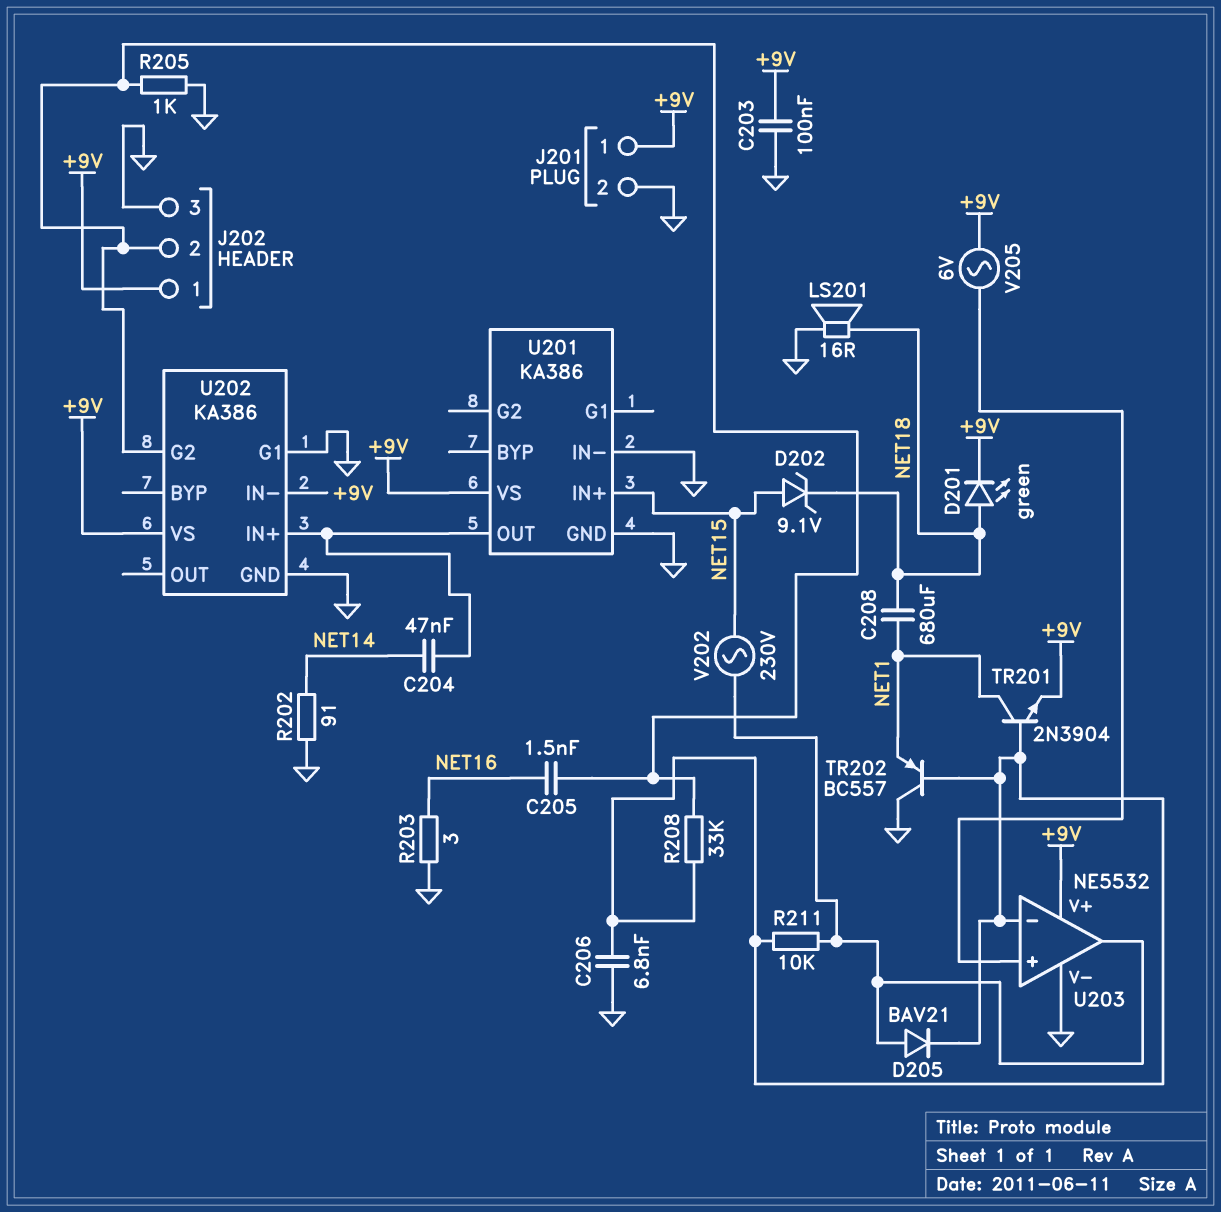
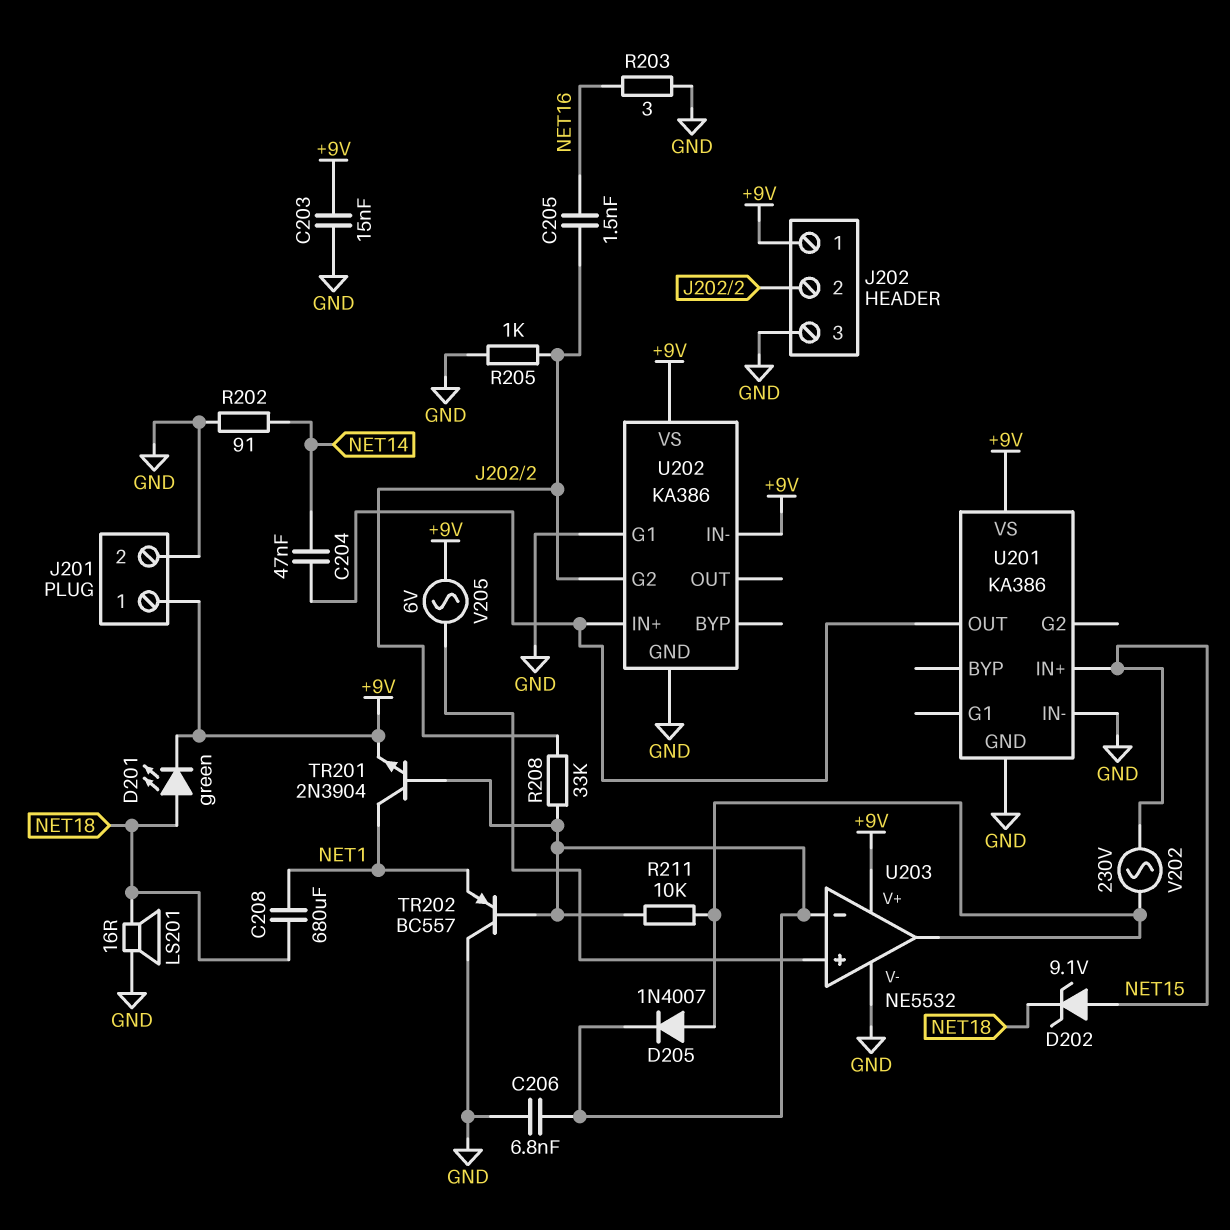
C203: 100nF (+9V, GND) -> 15nF (+9V, GND)
D205: diode BAV21 (A U203/out, K U203/in-) -> diode 1N4007 (A U203/out, K U203/in-)

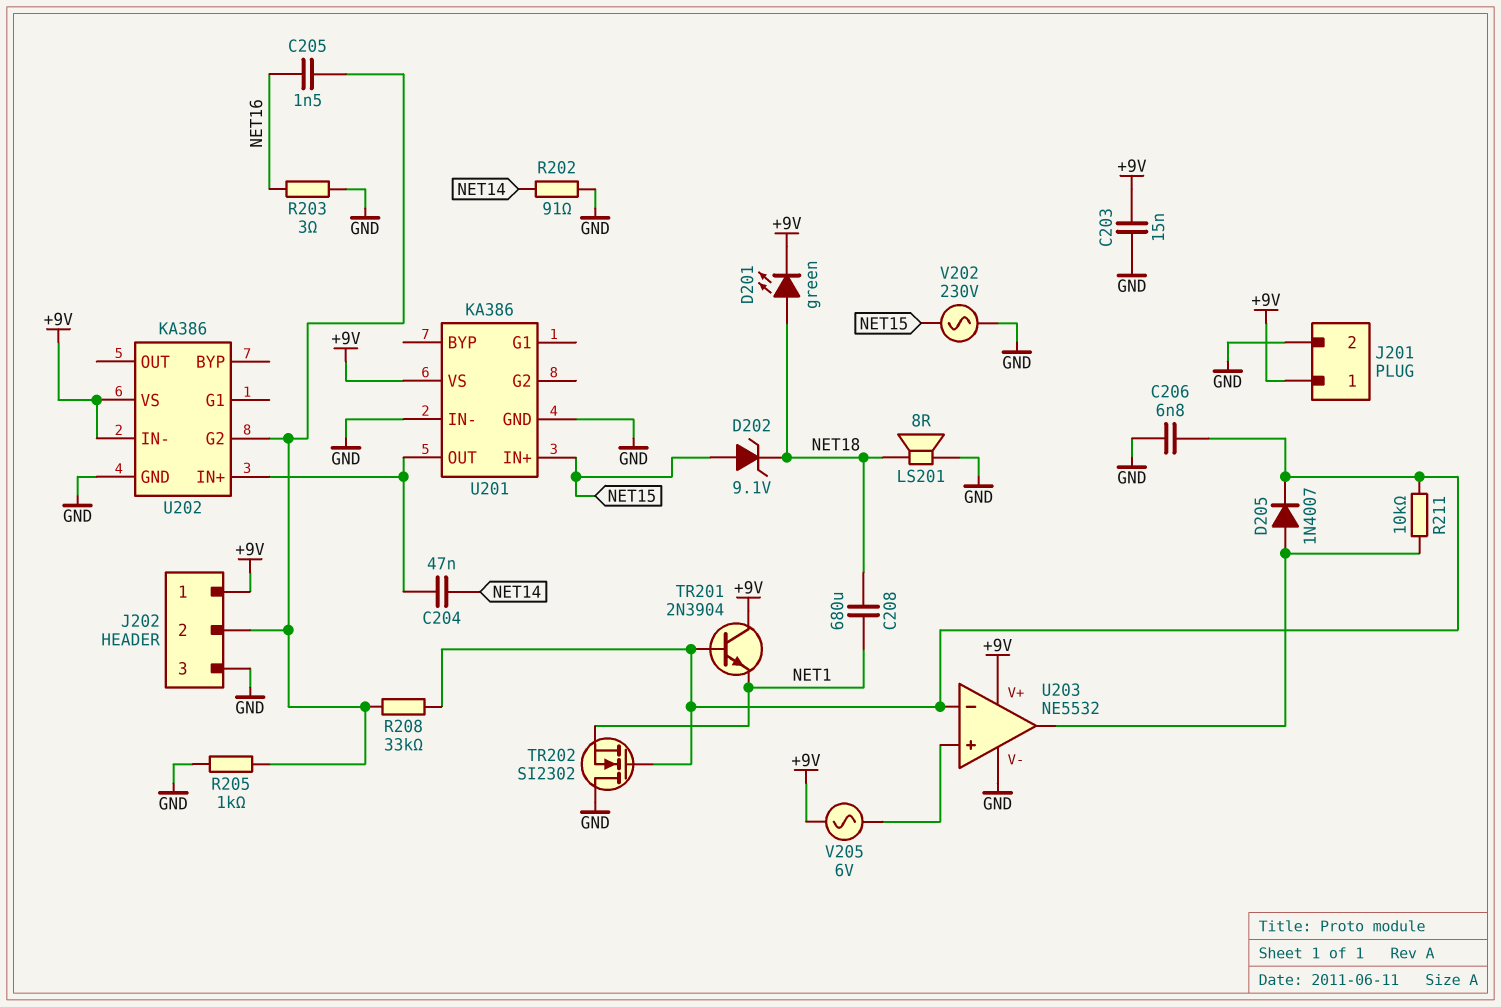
LS201: speaker 16R (GND, NET18) -> speaker 8R (GND, NET18)
TR201: NPN 2N3904 (B U203/in-, C NET1, E +9V) -> NPN 2N3904 (B U203/in-, C +9V, E NET1)
TR202: PNP BC557 (B U203/in-, C GND, E NET1) -> NMOS SI2302 (G U203/in-, D GND, S NET1)
U202 pin G1: GND -> none
V202: AC 230V (NET15, U203/out) -> AC 230V (GND, NET15)

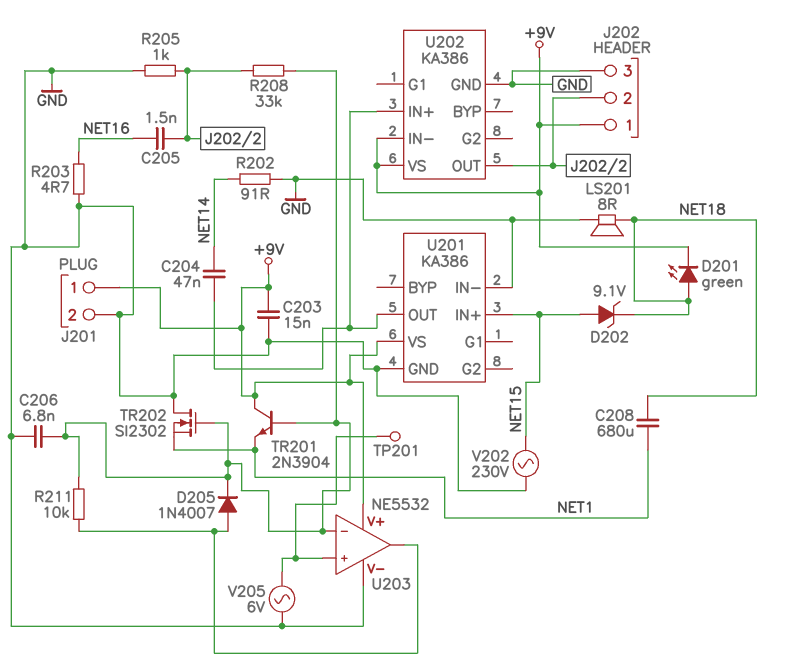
R203: 3 (GND, NET16) -> 4.7 (GND, NET16)
TP201: none -> test point (U203/in+)
U202 pin G2: J202/2 -> none
U202 pin OUT: none -> J202/2
V205: AC 6V (+9V, U203/in+) -> AC 6V (GND, U203/in+)

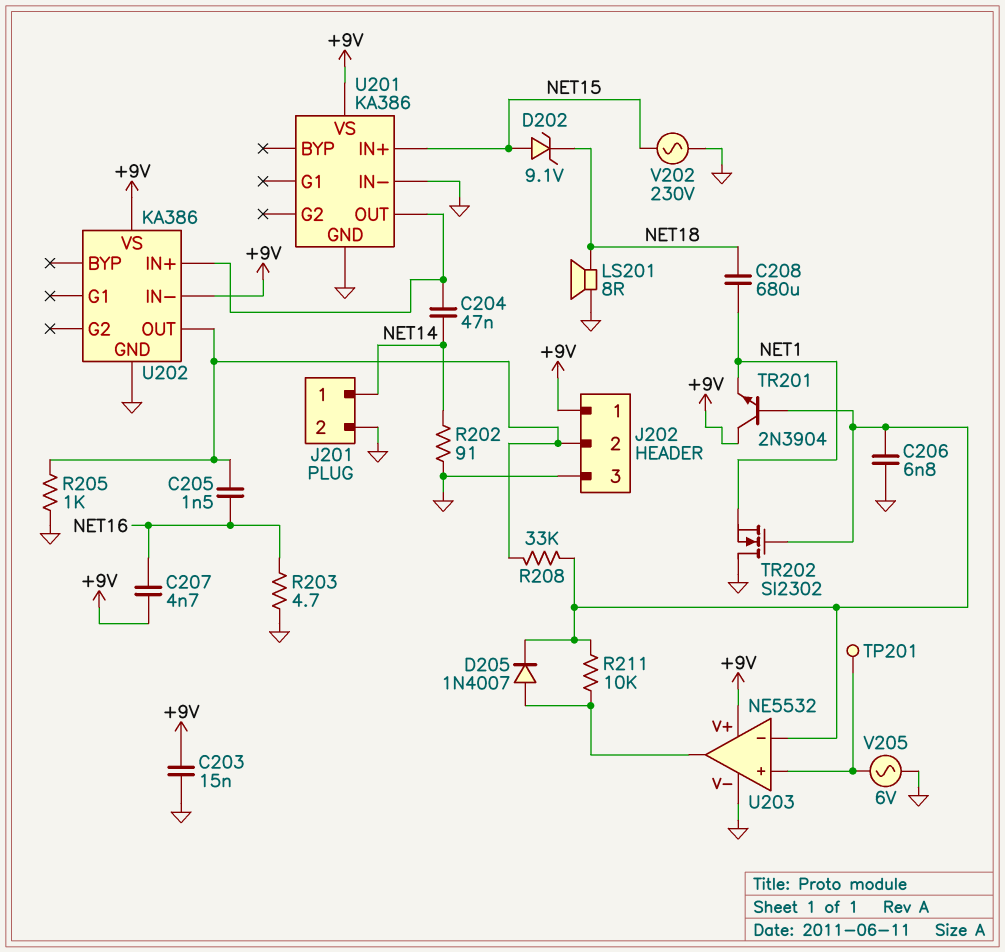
C207: none -> 4.7nF (+9V, NET16)
D201: LED green (A NET18, K +9V) -> none
J201 pin 1: +9V -> NET14

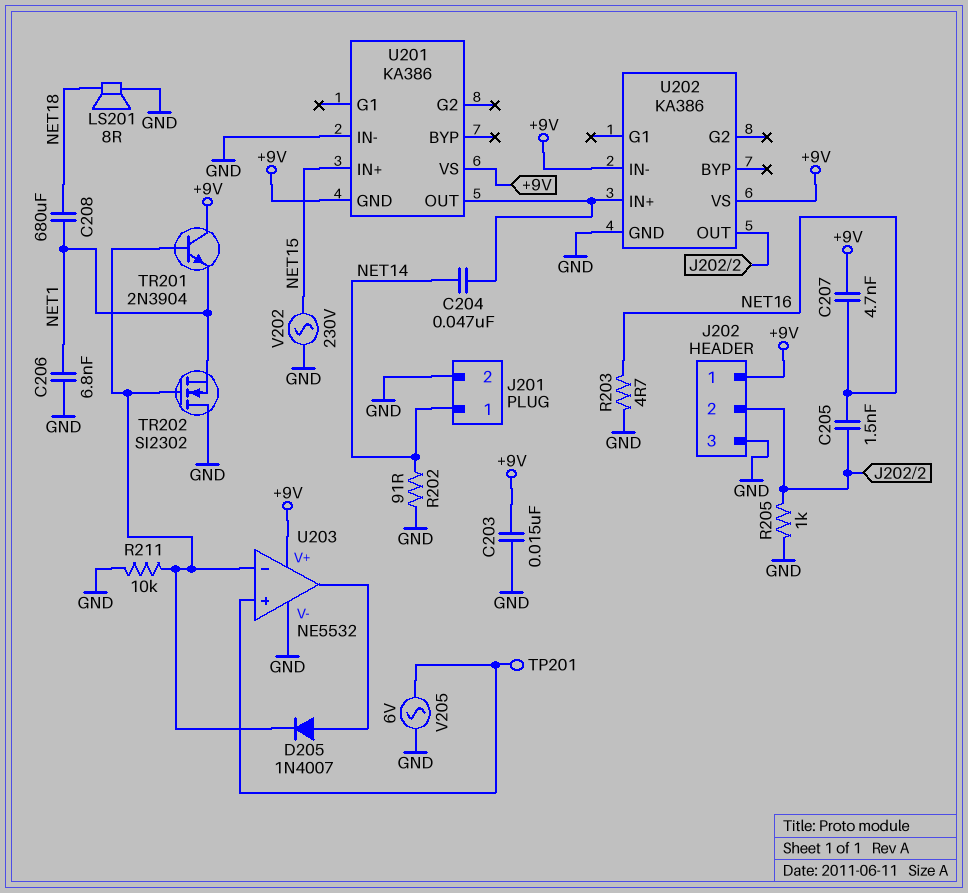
C206: 6.8nF (GND, U203/in-) -> 6.8nF (GND, NET1)
D202: zener 9.1V (A NET15, K NET18) -> none
R208: 33k (J202/2, U203/in-) -> none
R211: 10k (U203/in-, U203/out) -> 10k (GND, U203/in-)
U201 pin GND: GND -> +9V

